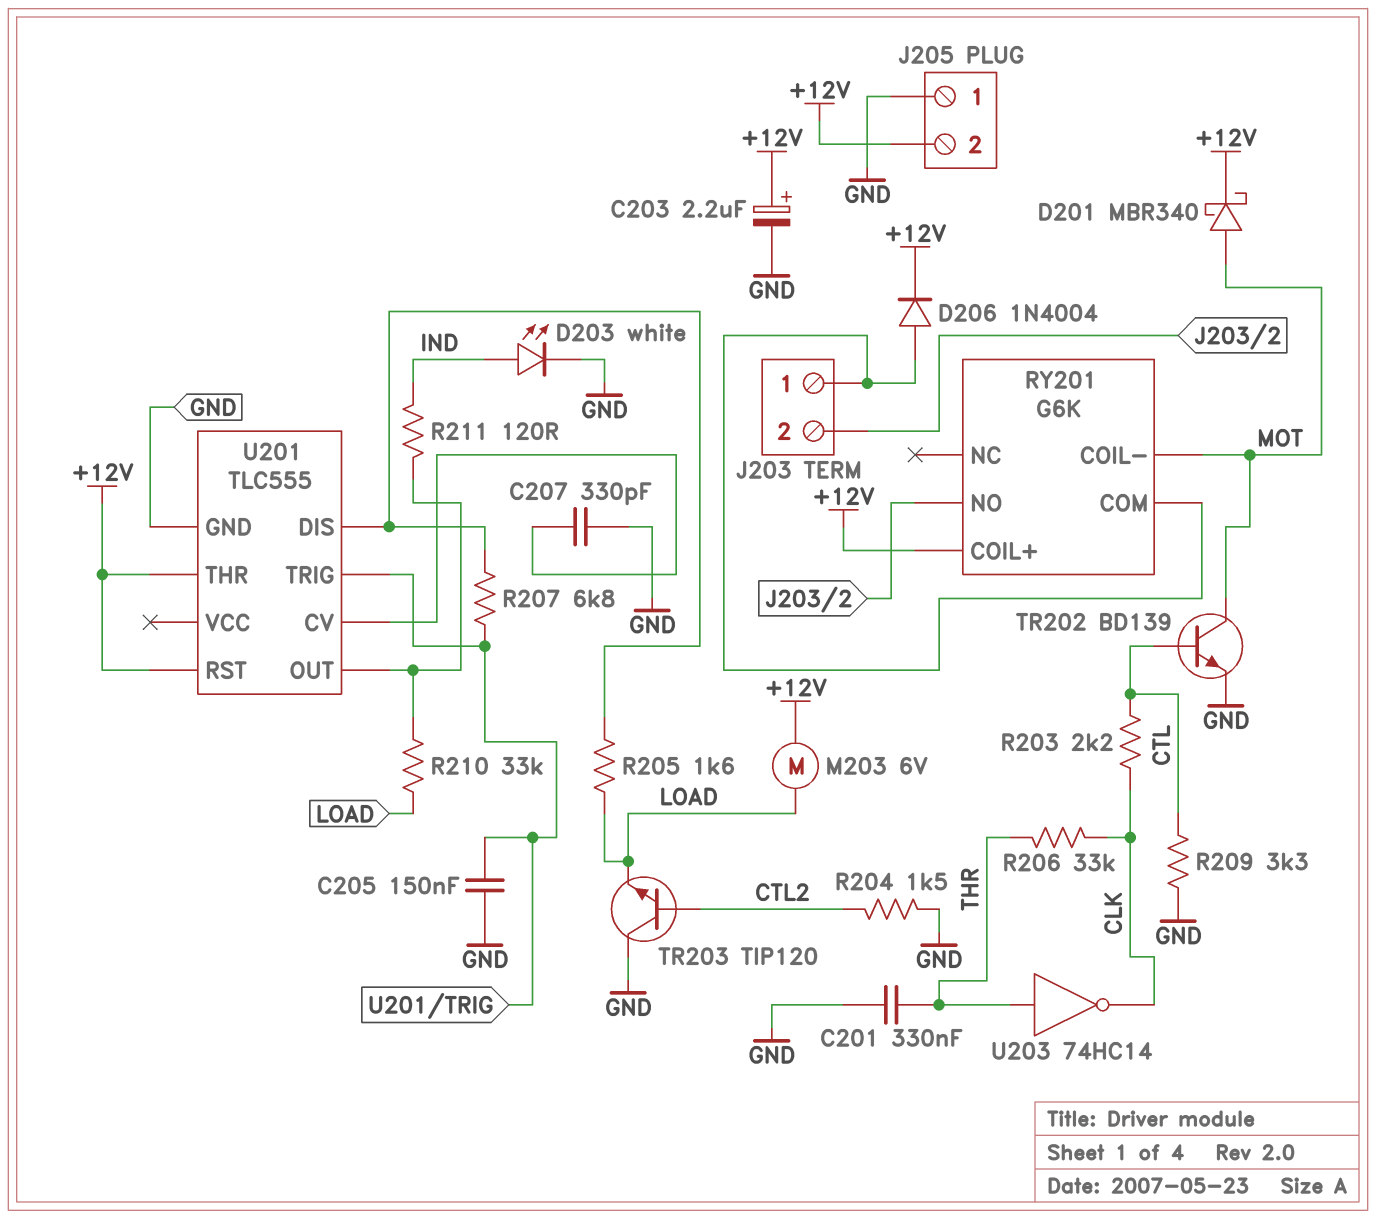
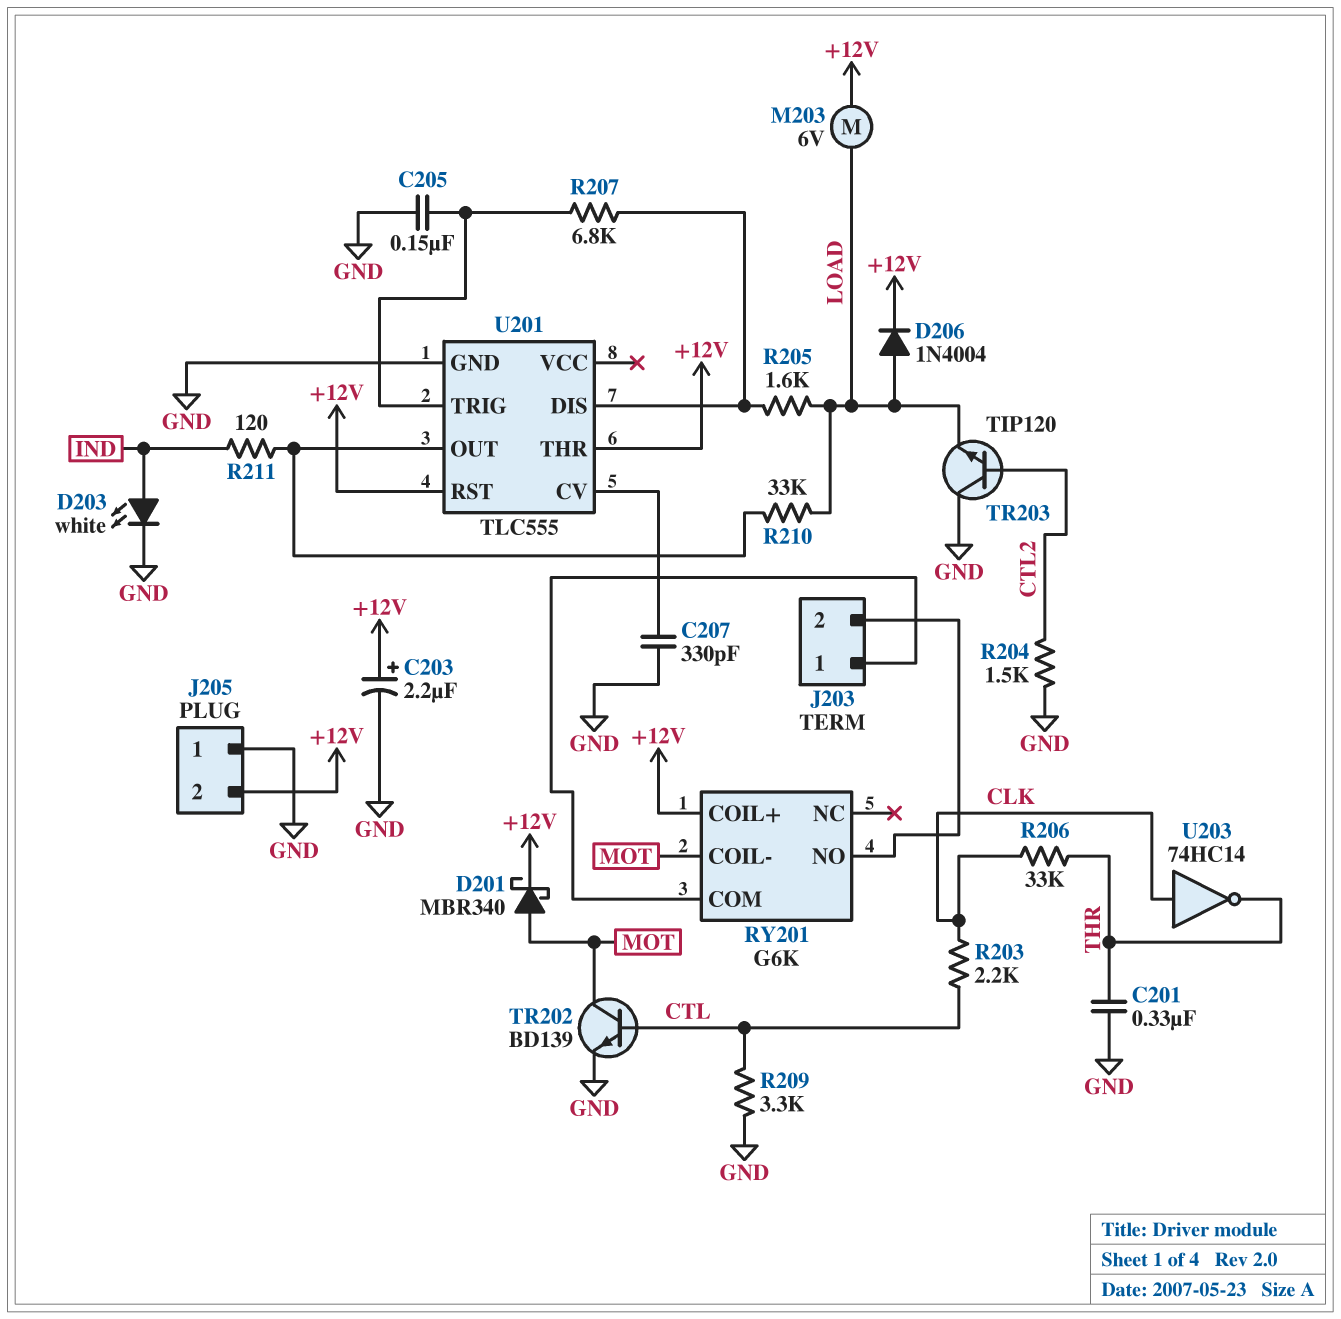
D206: diode 1N4004 (A J203/1, K +12V) -> diode 1N4004 (A LOAD, K +12V)
U203: NOT 74HC14 (in THR, out CLK) -> NOT 74HC14 (in CLK, out THR)

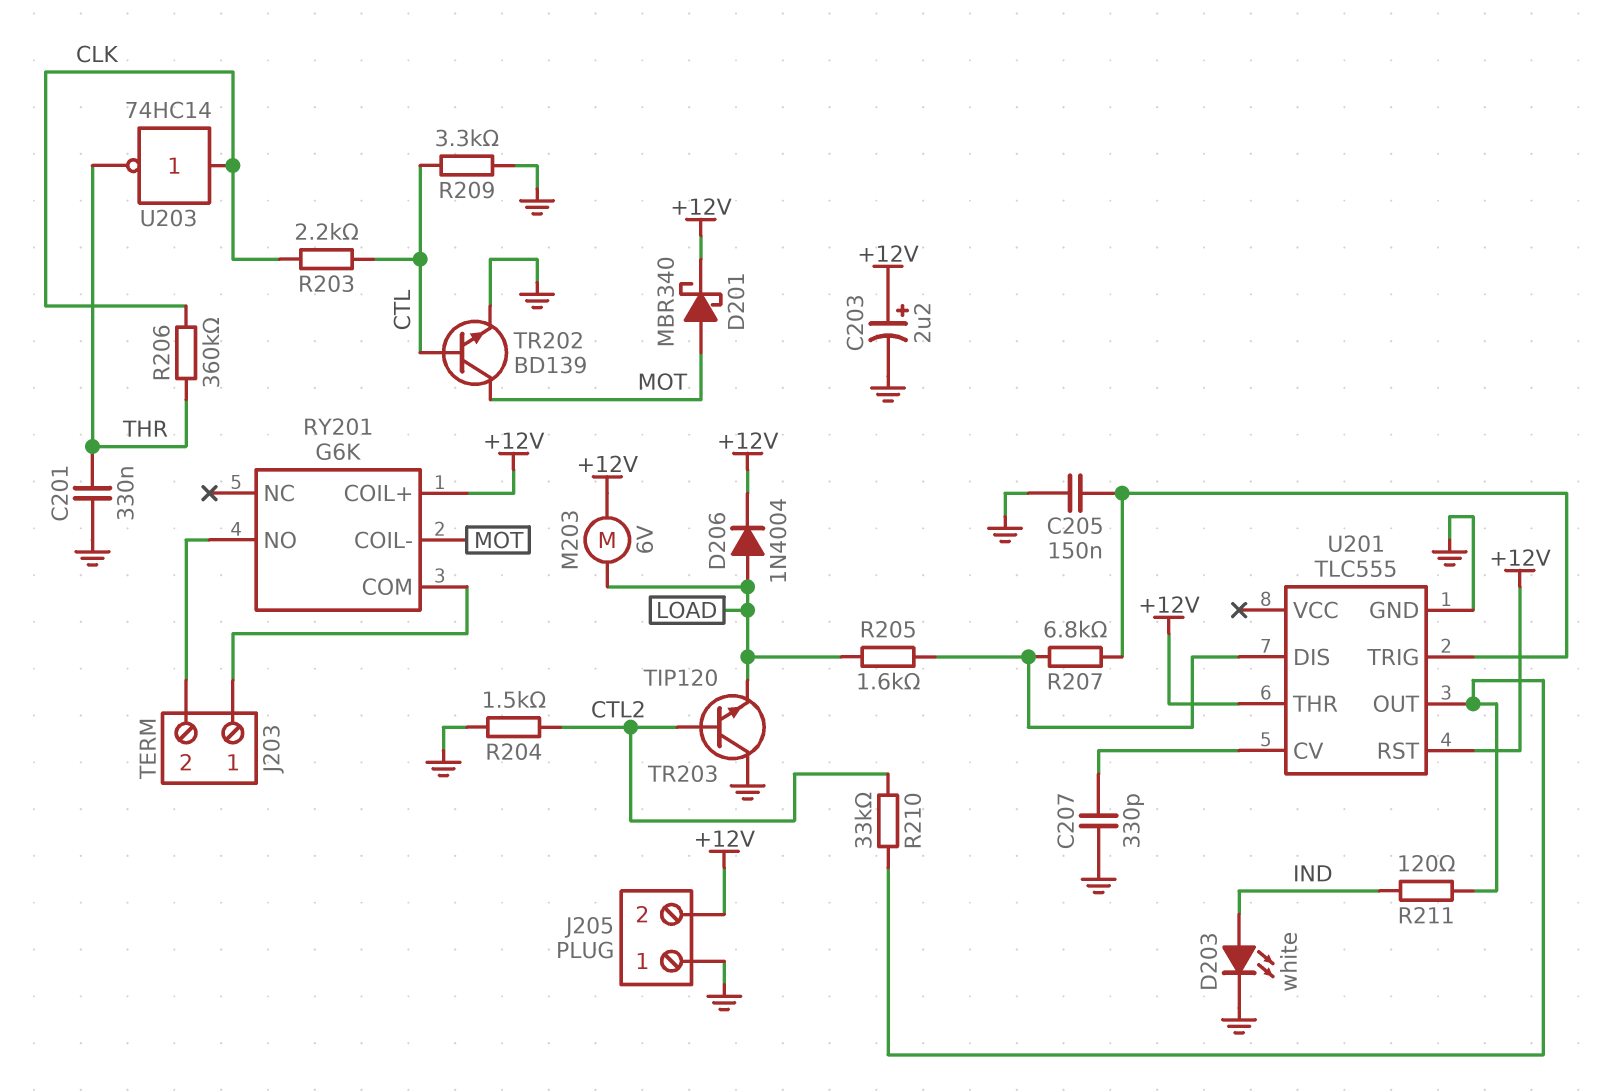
R206: 33k (CLK, THR) -> 360k (CLK, THR)
R210: 33k (LOAD, U201/OUT) -> 33k (CTL2, U201/OUT)

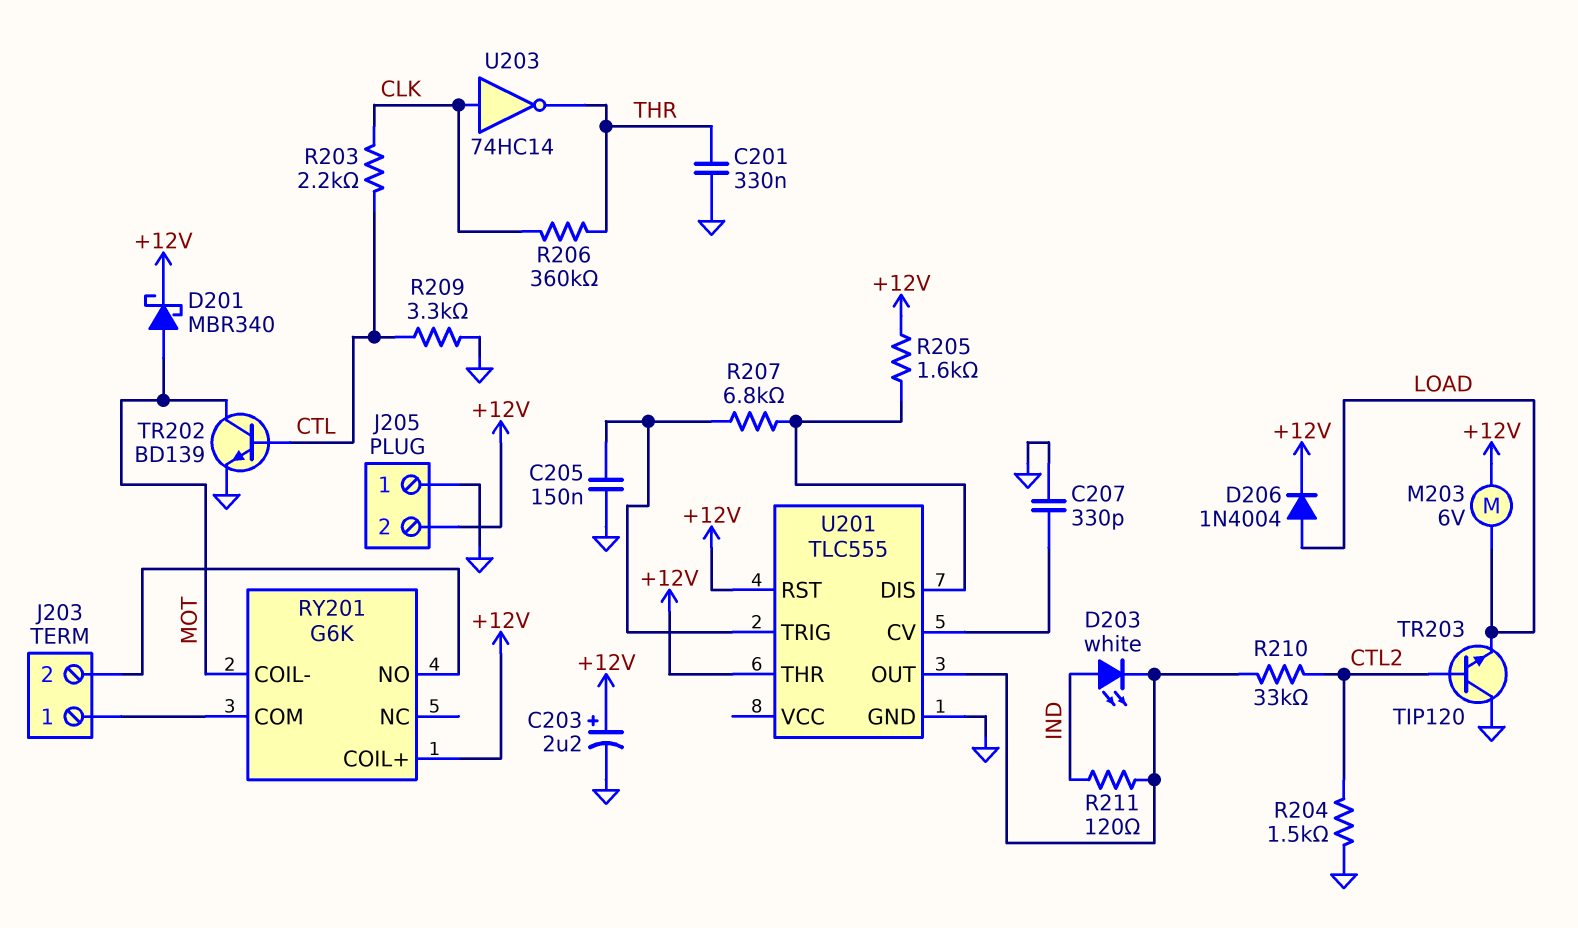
D203: LED white (A IND, K GND) -> LED white (A IND, K U201/OUT)
R205: 1.6k (LOAD, U201/DIS) -> 1.6k (+12V, U201/DIS)

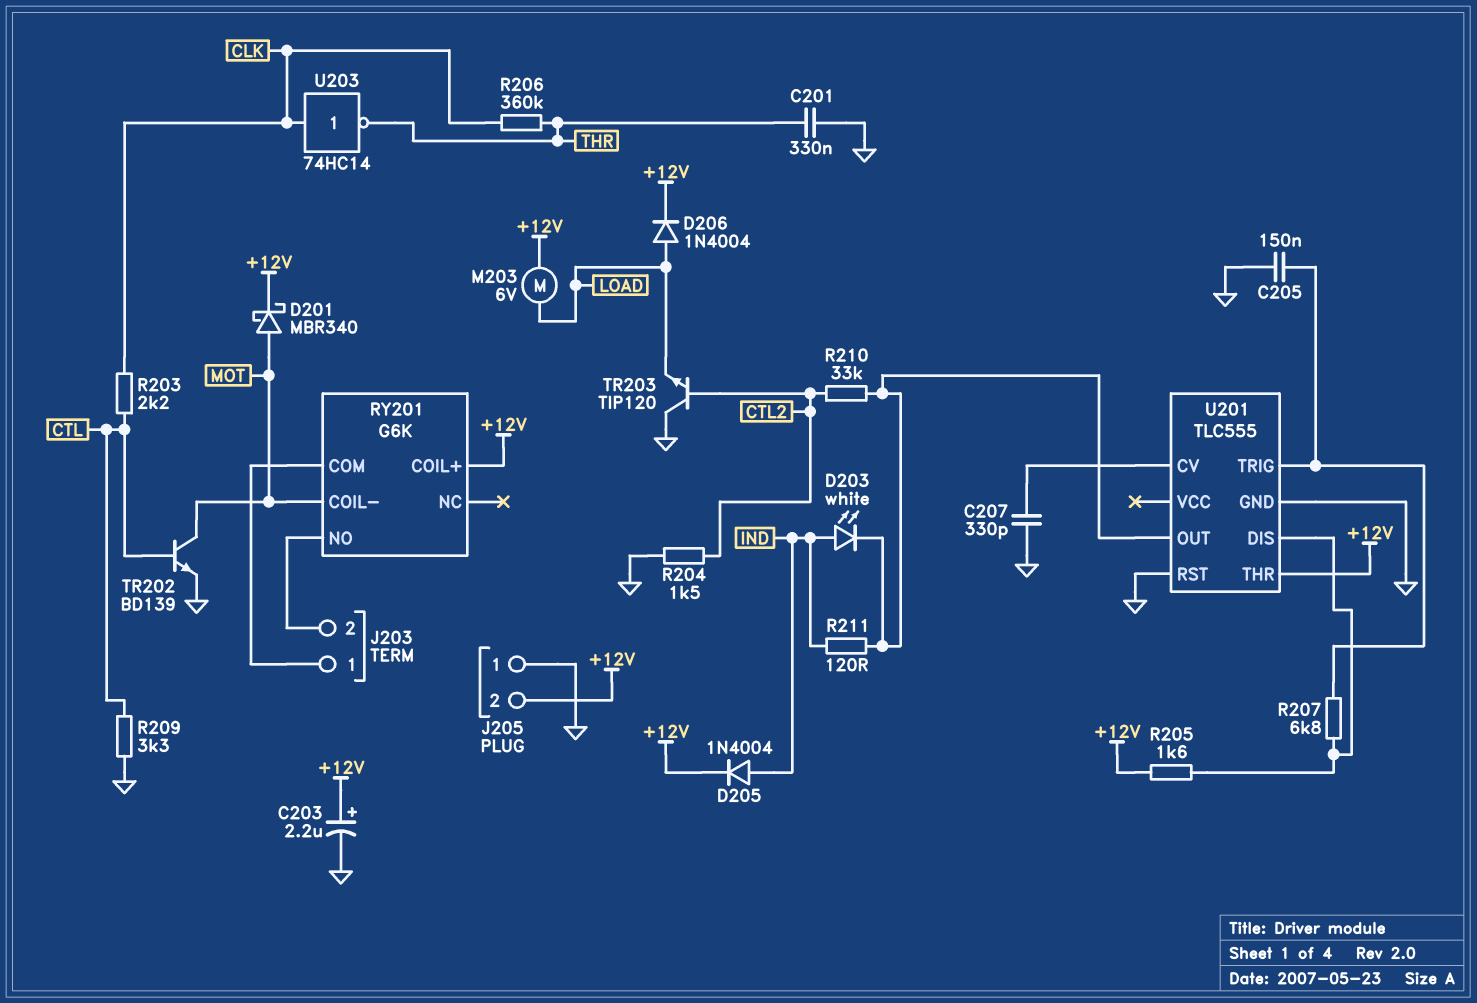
D205: none -> diode 1N4004 (A IND, K +12V)
U201 pin RST: +12V -> GND

